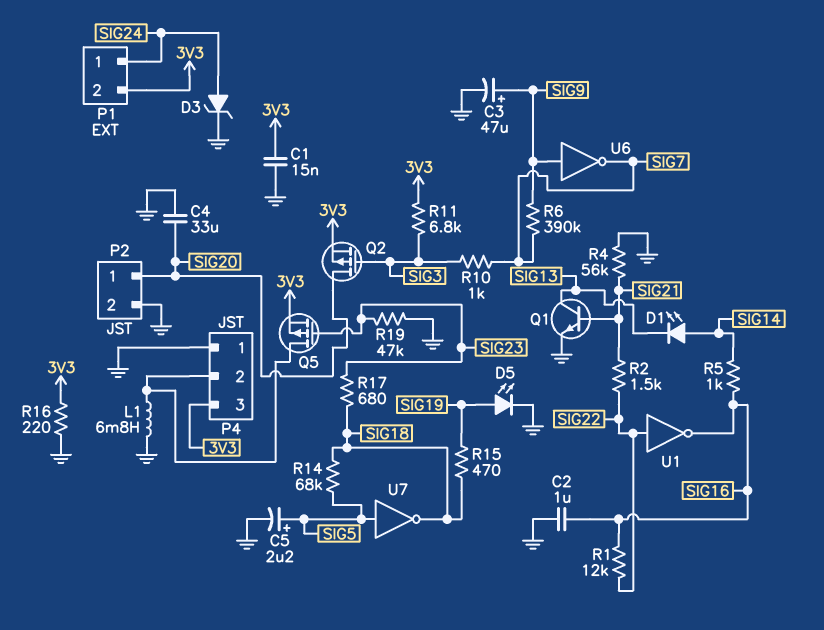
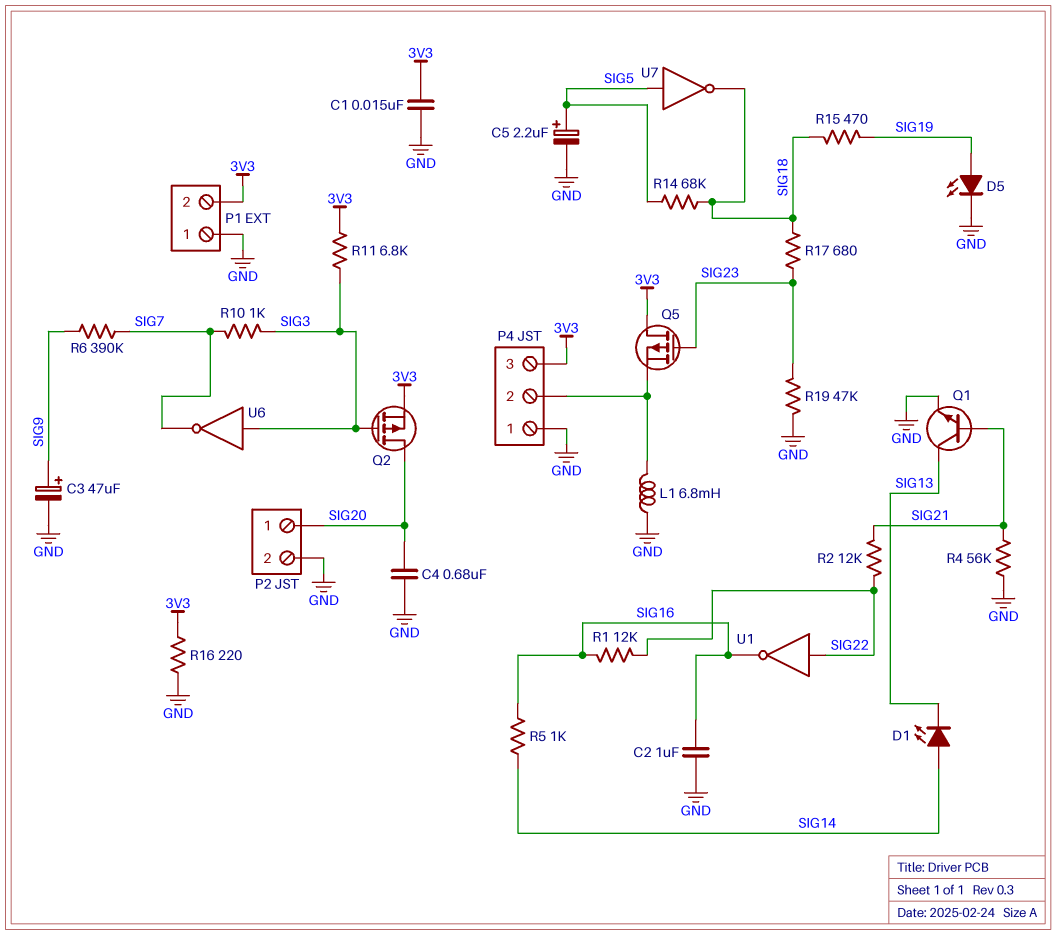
C4: 33uF (GND, SIG20) -> 680nF (GND, SIG20)
D3: zener (A SIG24, K GND) -> none
P1 pin 1: SIG24 -> GND
Q5: PMOS (G SIG23, D P4/2, S 3V3) -> PMOS (G SIG23, D 3V3, S P4/2)
R2: 1.5k (SIG21, SIG22) -> 12k (SIG21, SIG22)
U6: NOT (in SIG9, out SIG7) -> NOT (in SIG3, out SIG7)

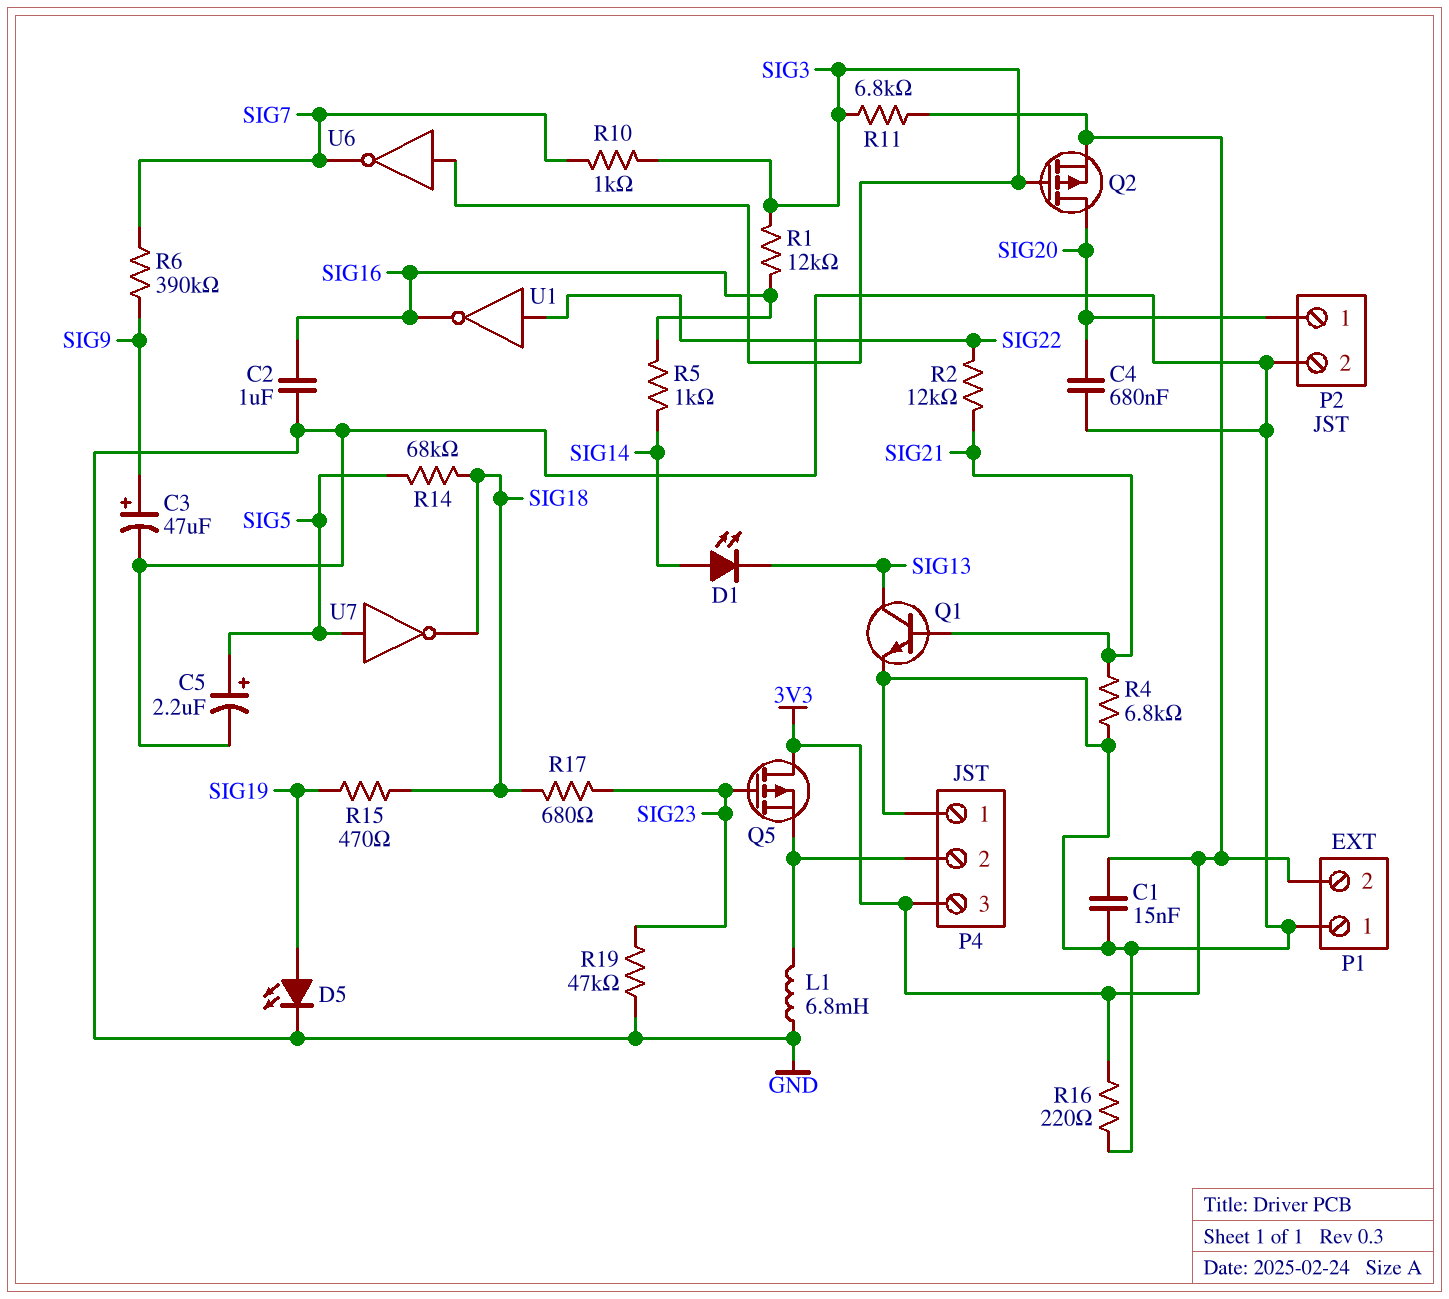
R1: 12k (SIG16, SIG22) -> 12k (SIG3, SIG16)
R4: 56k (GND, SIG21) -> 6.8k (GND, SIG21)

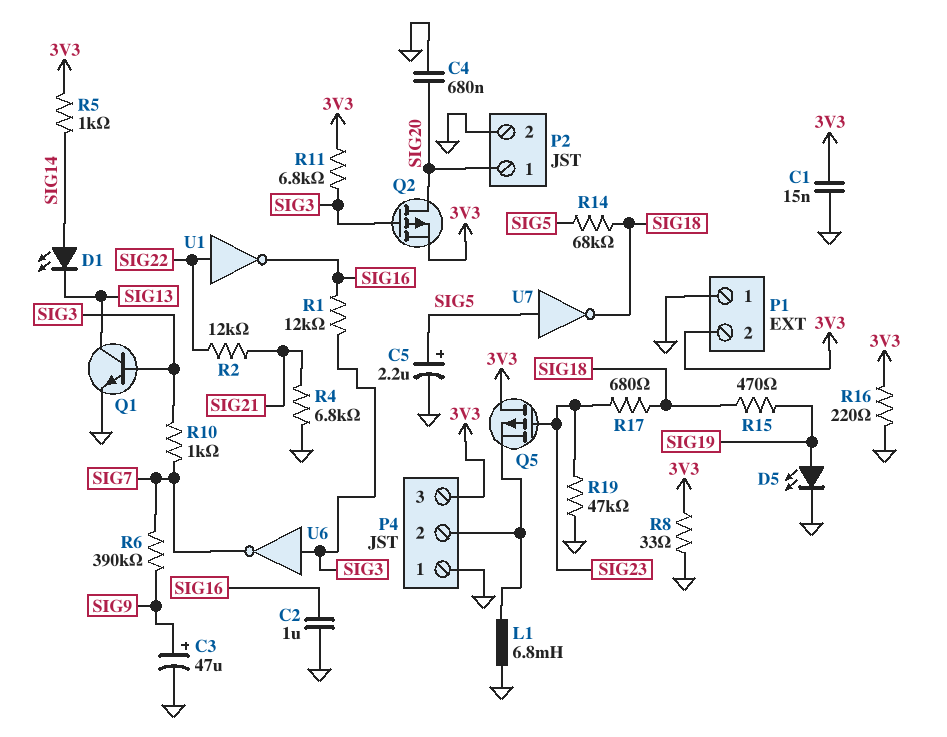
Q1: NPN (B SIG21, C SIG13, E GND) -> NPN (B SIG3, C SIG13, E GND)
R5: 1k (SIG14, SIG16) -> 1k (3V3, SIG14)
R8: none -> 33 (3V3, GND)

